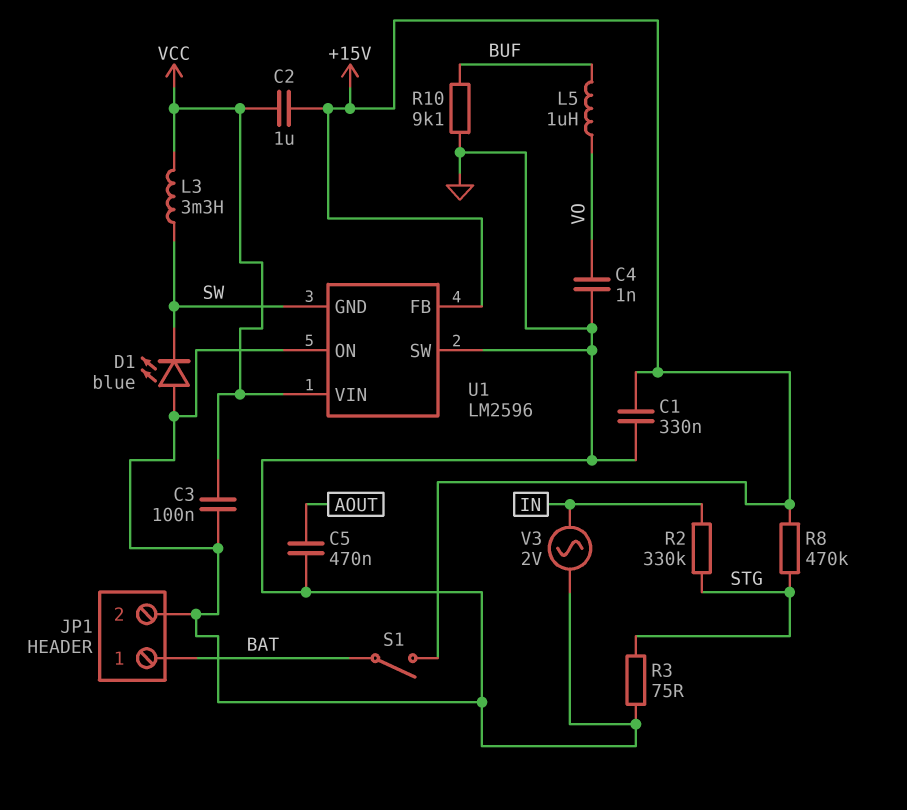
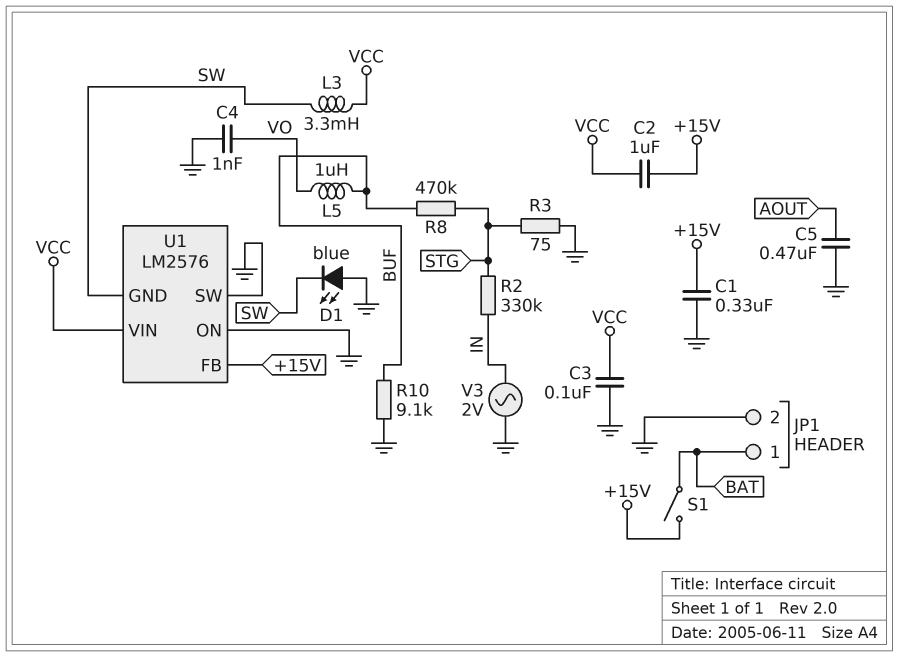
R8: 470k (+15V, STG) -> 470k (BUF, STG)
U1: LM2596 -> LM2576

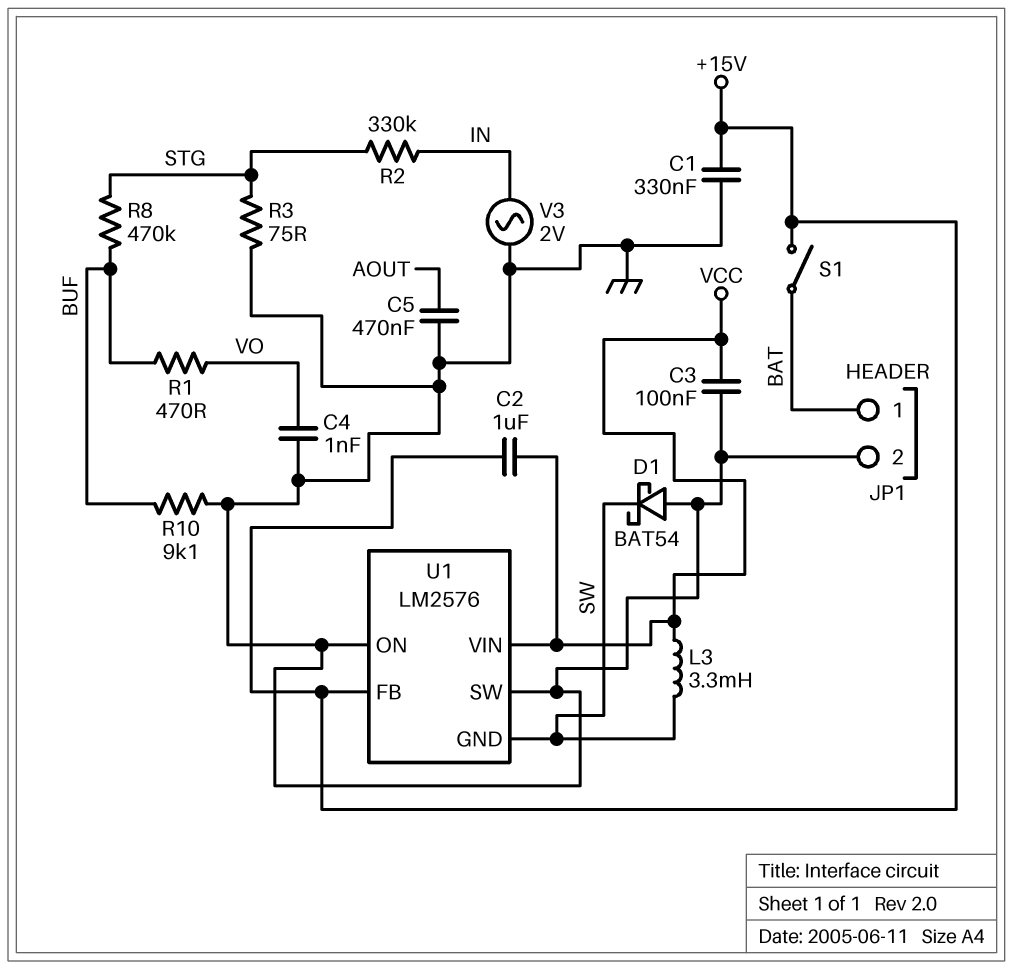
D1: LED blue (A GND, K SW) -> schottky BAT54 (A GND, K SW)
L5: 1uH (BUF, VO) -> none
R1: none -> 470 (BUF, VO)

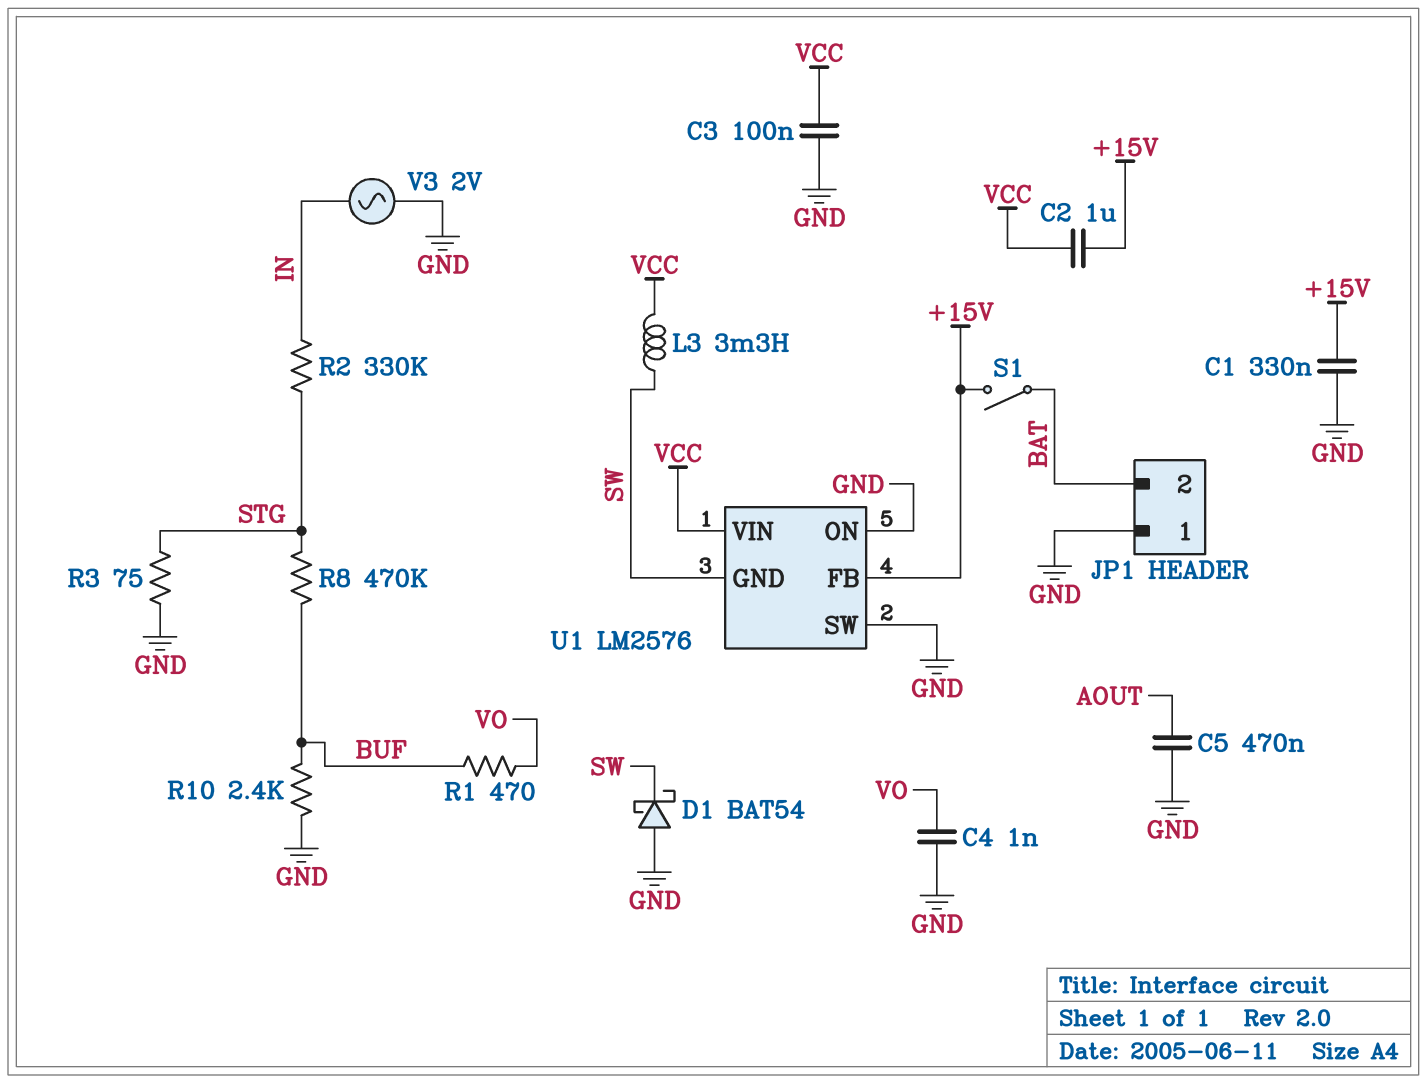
JP1 pin 1: BAT -> GND
JP1 pin 2: GND -> BAT
R10: 9.1k (BUF, GND) -> 2.4k (BUF, GND)

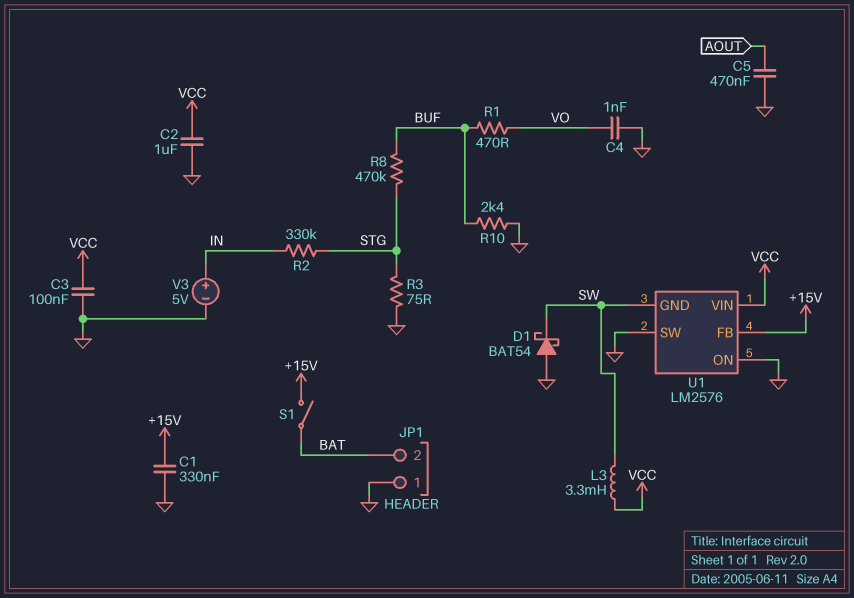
C2: 1uF (+15V, VCC) -> 1uF (GND, VCC)
V3: AC 2V (GND, IN) -> 5V (plus IN, minus GND)

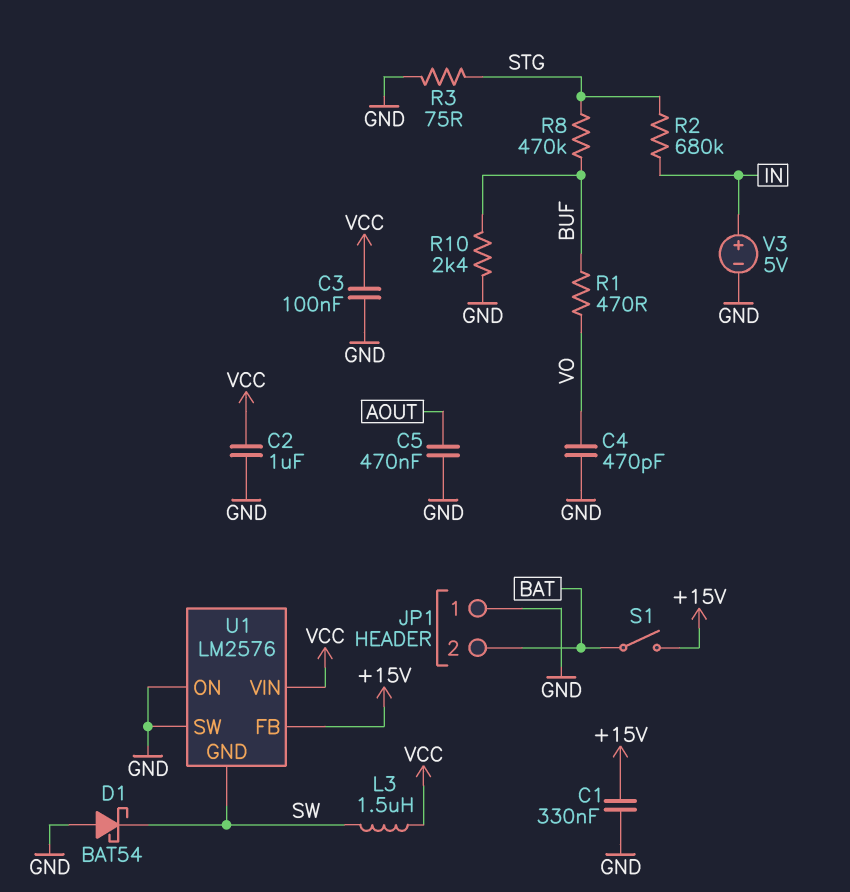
C4: 1nF (GND, VO) -> 470pF (GND, VO)
L3: 3.3mH (SW, VCC) -> 1.5uH (SW, VCC)
R2: 330k (IN, STG) -> 680k (IN, STG)

